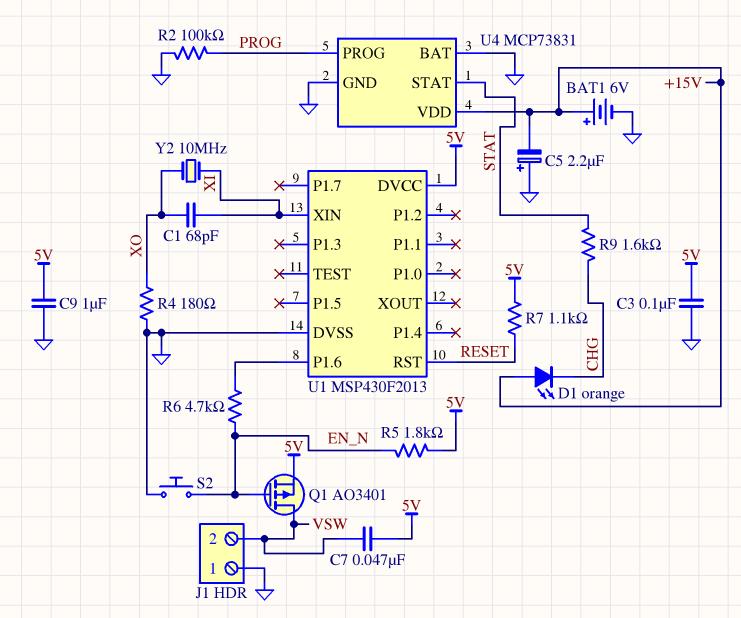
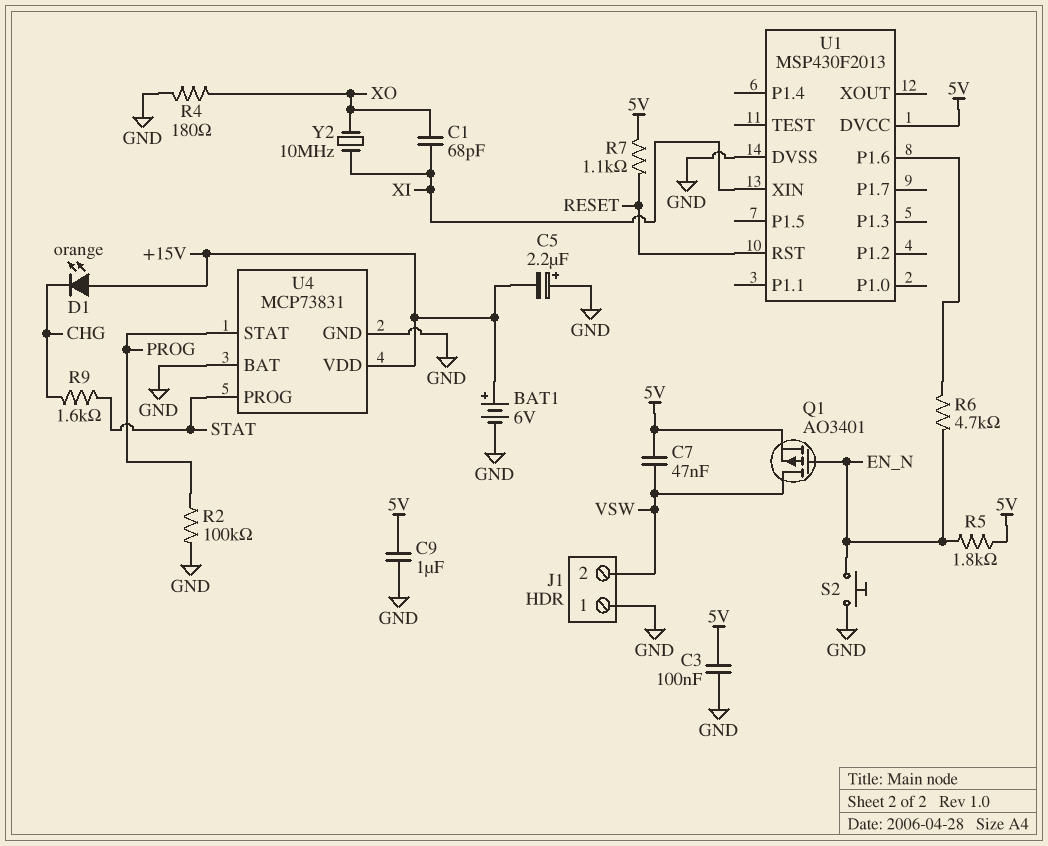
U4 pin PROG: PROG -> STAT
U4 pin STAT: STAT -> PROG

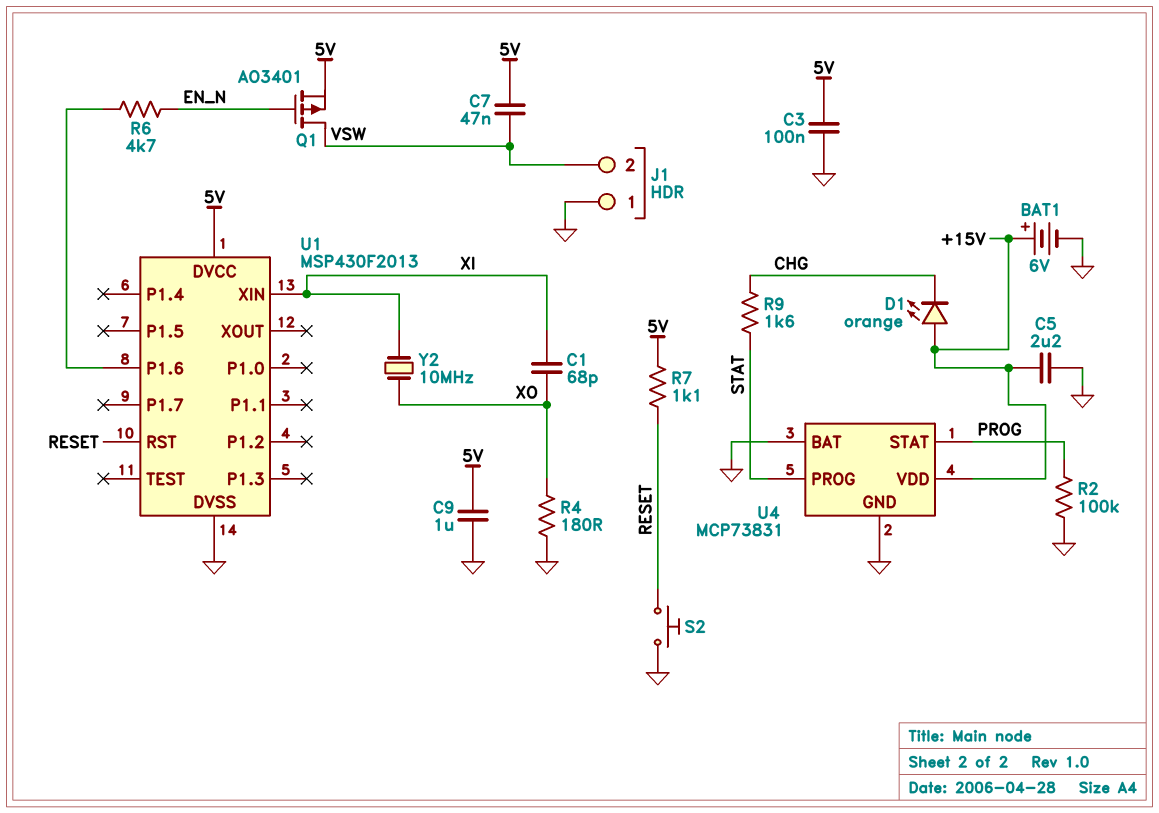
C5: 2.2uF (plus GND, minus +15V) -> 2.2uF (+15V, GND)
R5: 1.8k (5V, EN_N) -> none
S2: button (EN_N, GND) -> button (GND, RESET)

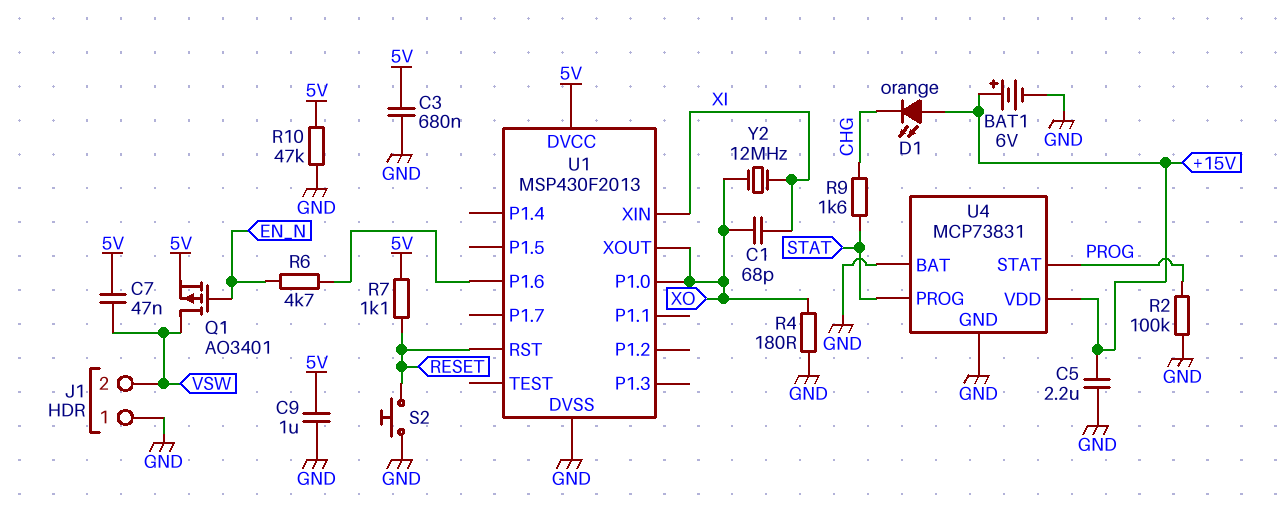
C3: 100nF (5V, GND) -> 680nF (5V, GND)
R10: none -> 47k (5V, GND)
U1 pin P1.0: none -> XO
U1 pin XOUT: none -> XO
Y2: 10MHz (XI, XO) -> 12MHz (XI, XO)

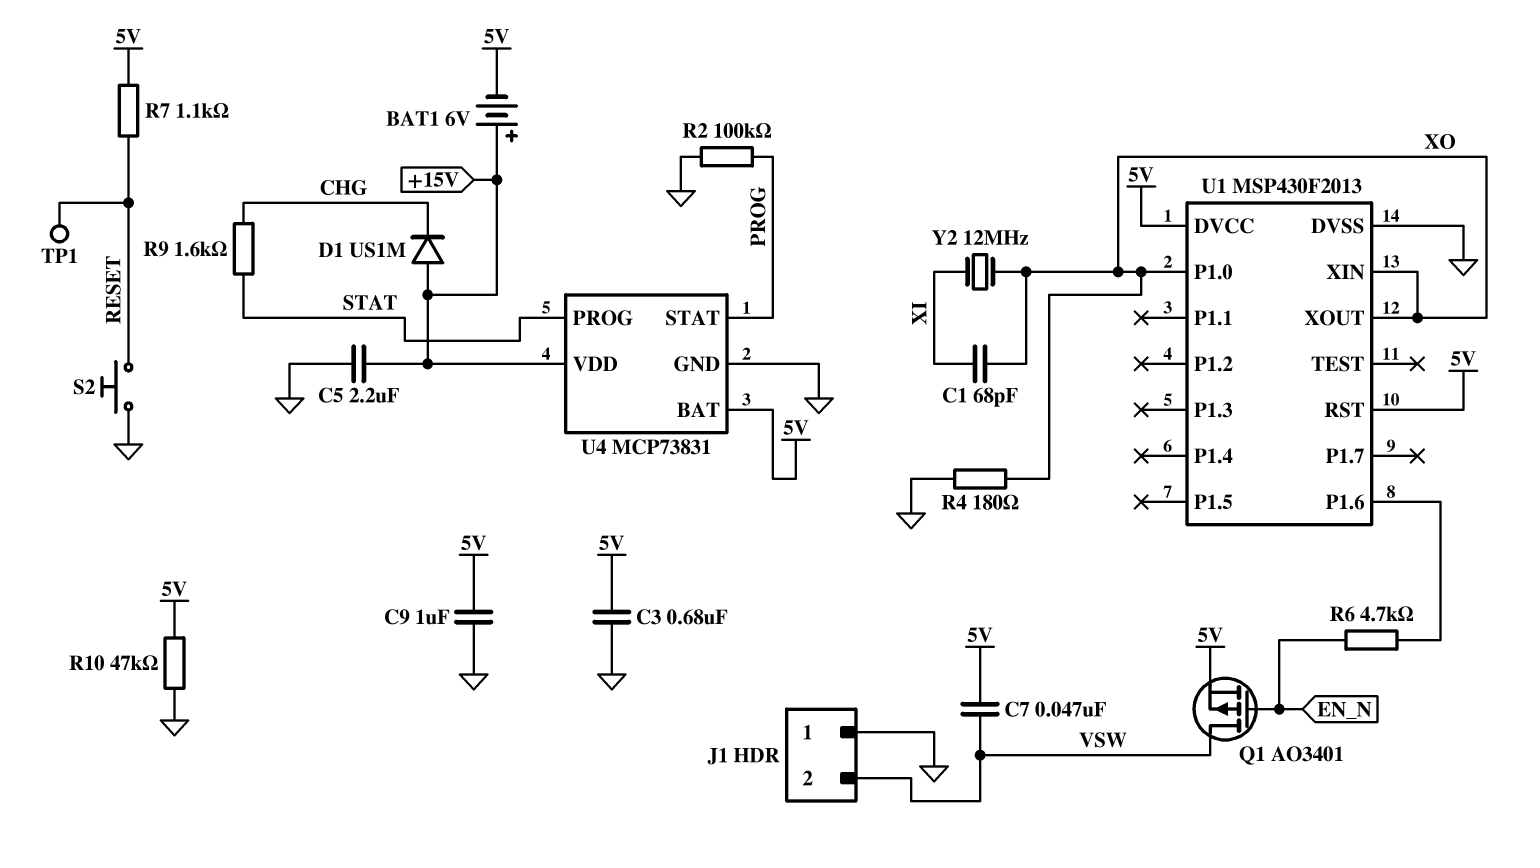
BAT1: 6V (plus +15V, minus GND) -> 6V (plus +15V, minus 5V)
D1: LED orange (A +15V, K CHG) -> diode US1M (A +15V, K CHG)
TP1: none -> test point (RESET)
U1 pin RST: RESET -> 5V
U1 pin XIN: XI -> XO
U4 pin BAT: GND -> 5V

